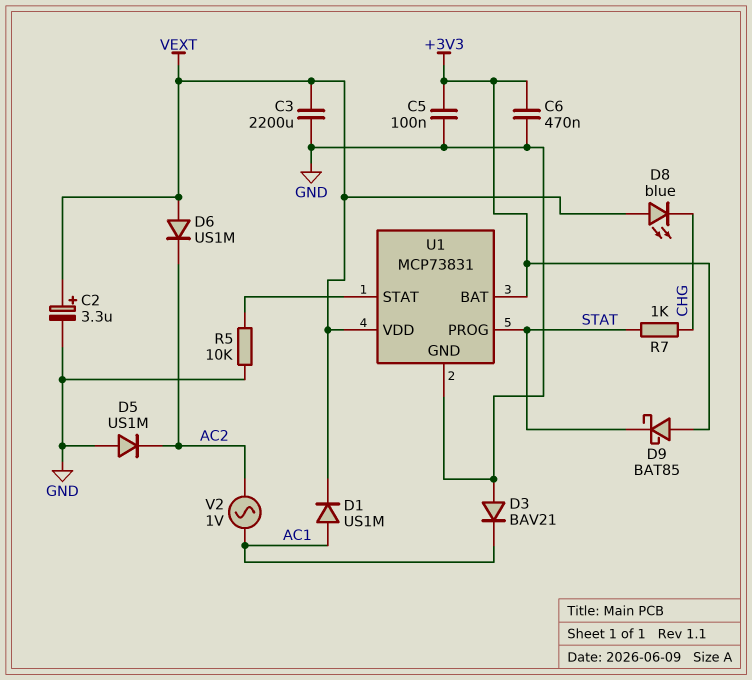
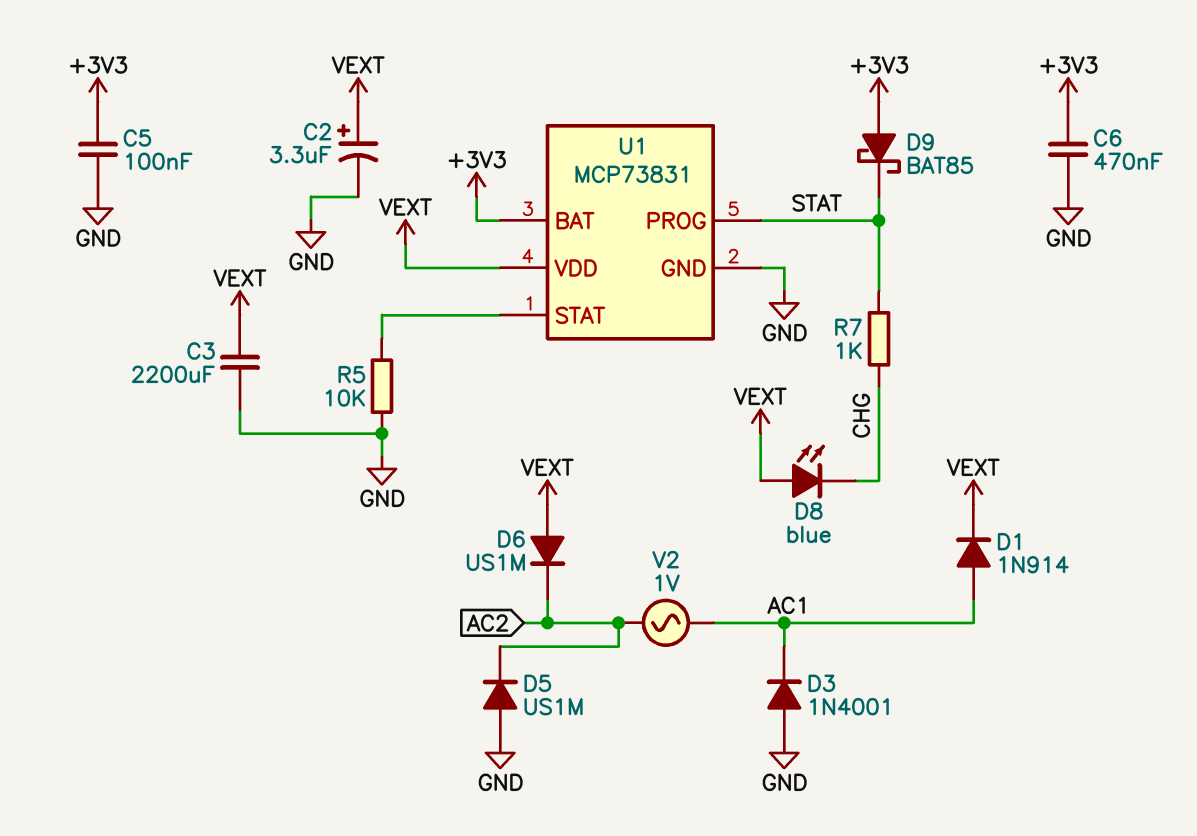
D1: diode US1M (A AC1, K VEXT) -> diode 1N914 (A AC1, K VEXT)
D3: diode BAV21 (A GND, K AC1) -> diode 1N4001 (A GND, K AC1)

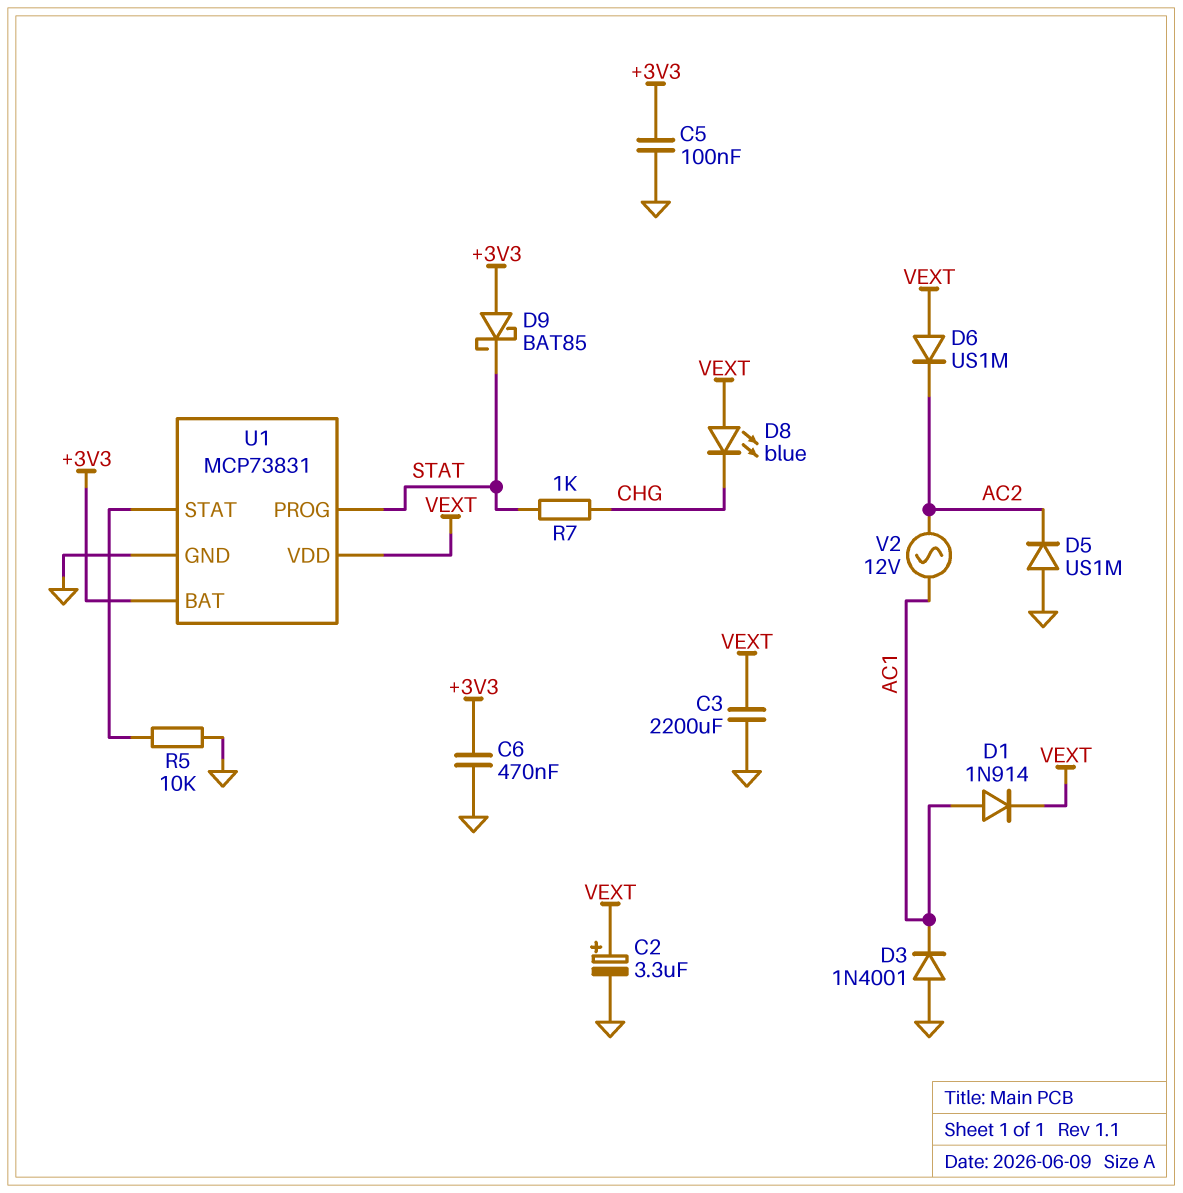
V2: AC 1V (AC1, AC2) -> AC 12V (AC1, AC2)

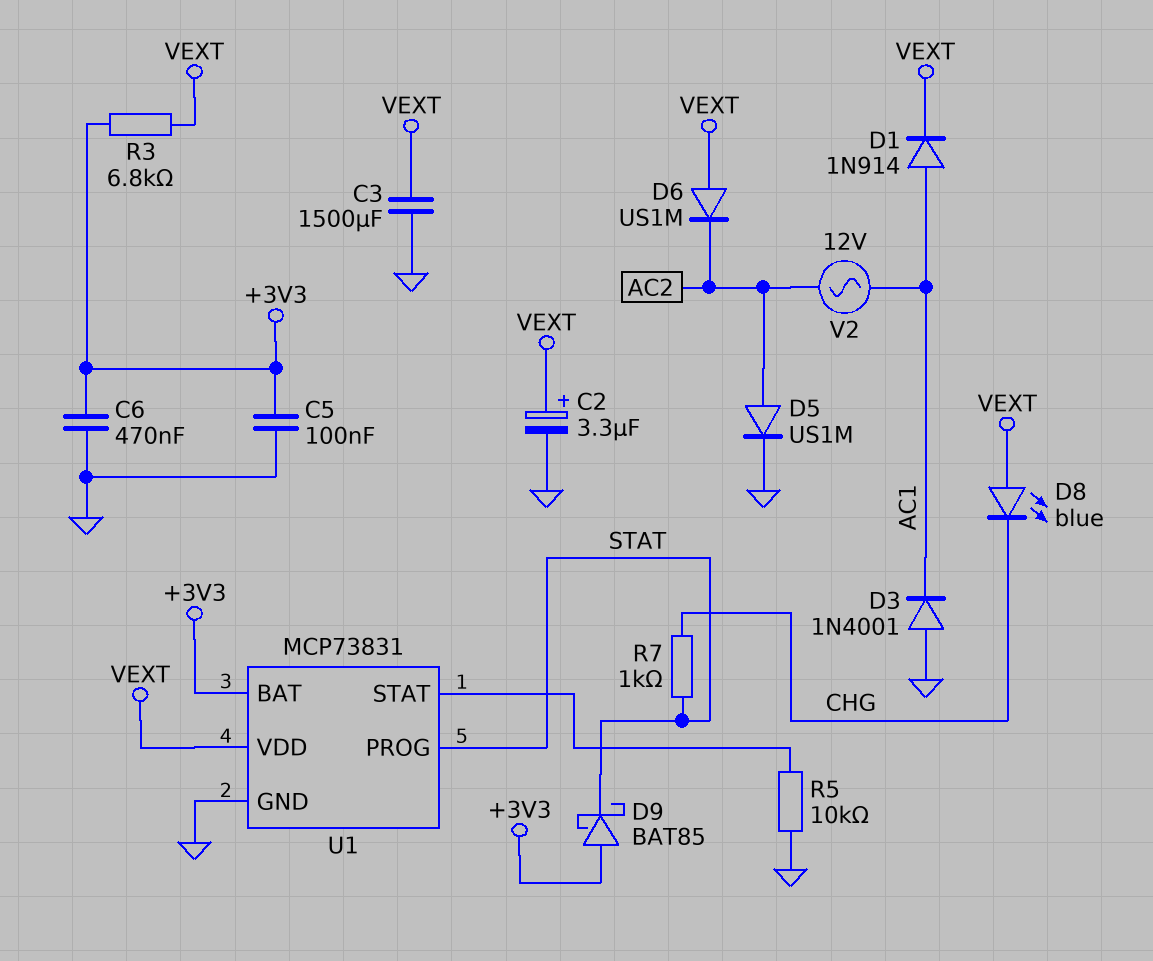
C3: 2200uF (GND, VEXT) -> 1500uF (GND, VEXT)
D5: diode US1M (A GND, K AC2) -> diode US1M (A AC2, K GND)
R3: none -> 6.8k (+3V3, VEXT)

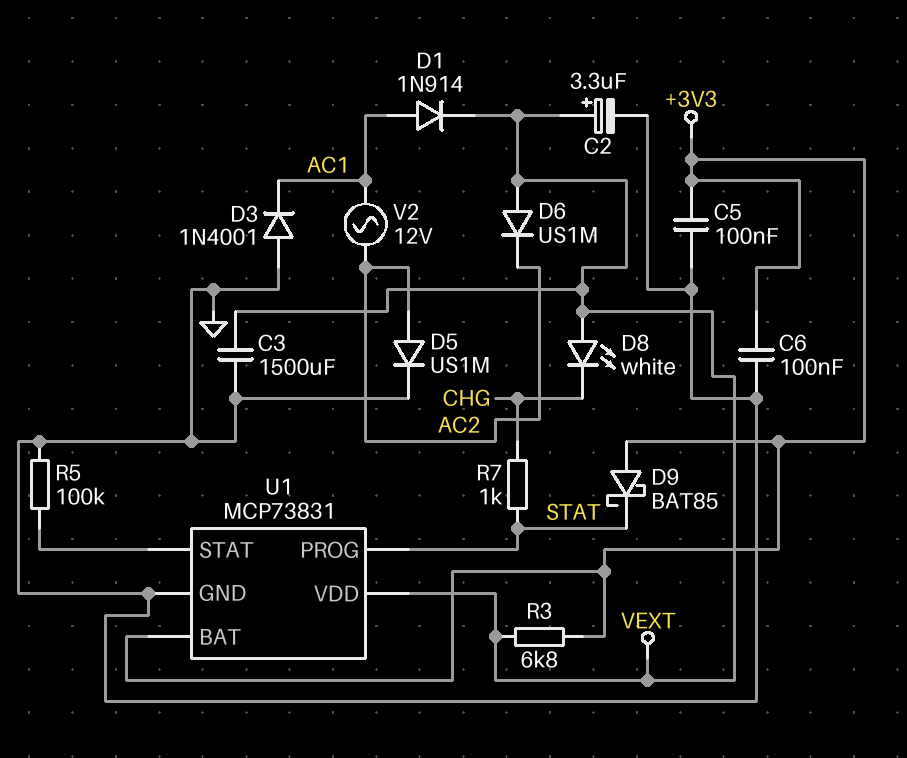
C6: 470nF (+3V3, GND) -> 100nF (+3V3, GND)
D8: LED blue (A VEXT, K CHG) -> LED white (A VEXT, K CHG)
R5: 10k (GND, U1/STAT) -> 100k (GND, U1/STAT)

